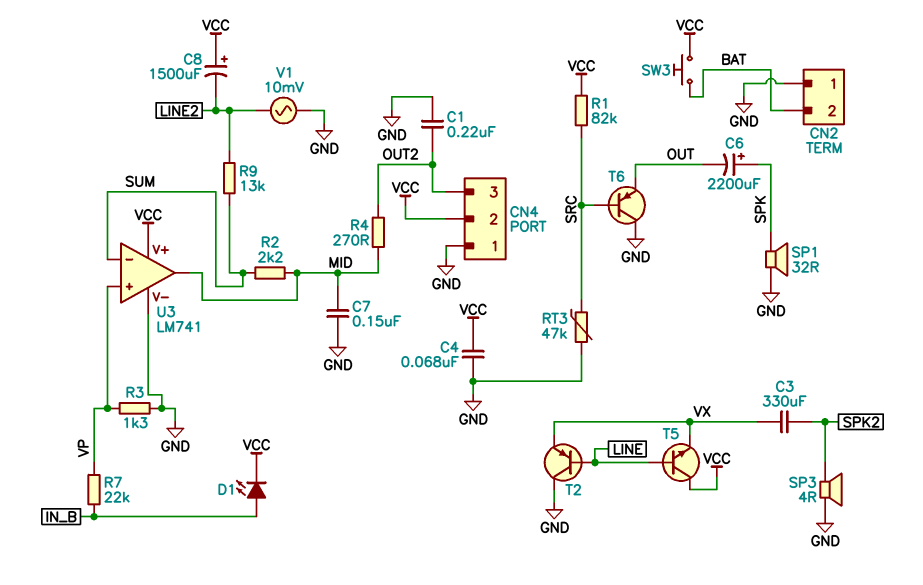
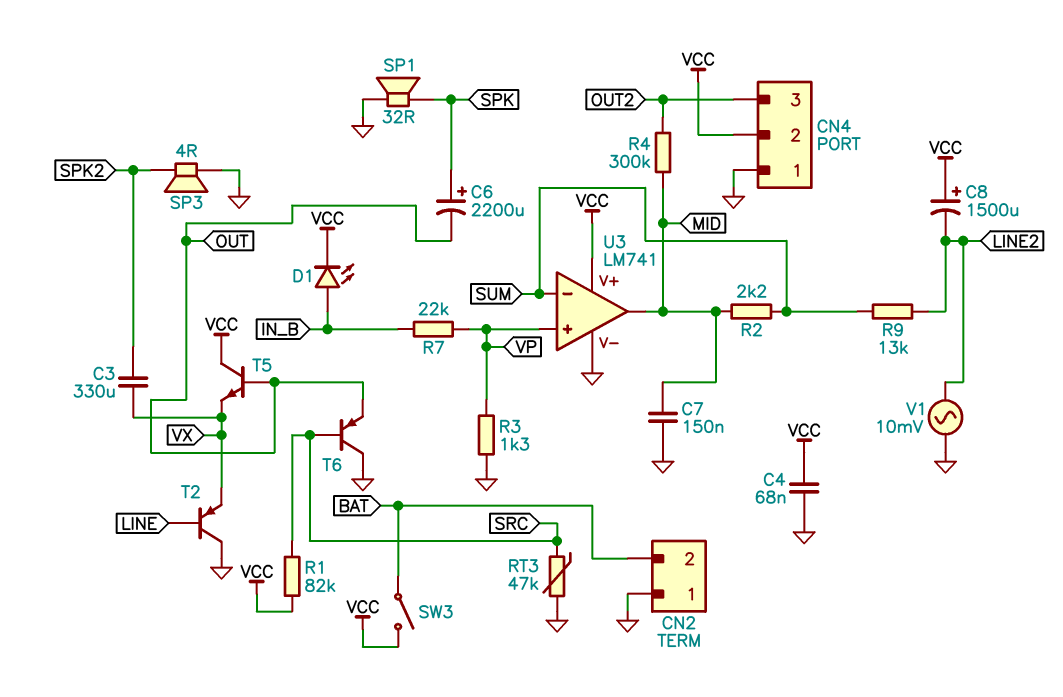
C1: 220nF (GND, OUT2) -> none
R4: 270 (MID, OUT2) -> 300k (MID, OUT2)
SW3: button (BAT, VCC) -> switch (BAT, VCC)
T5: NPN (B LINE, C VCC, E VX) -> NPN (B OUT, C VCC, E VX)

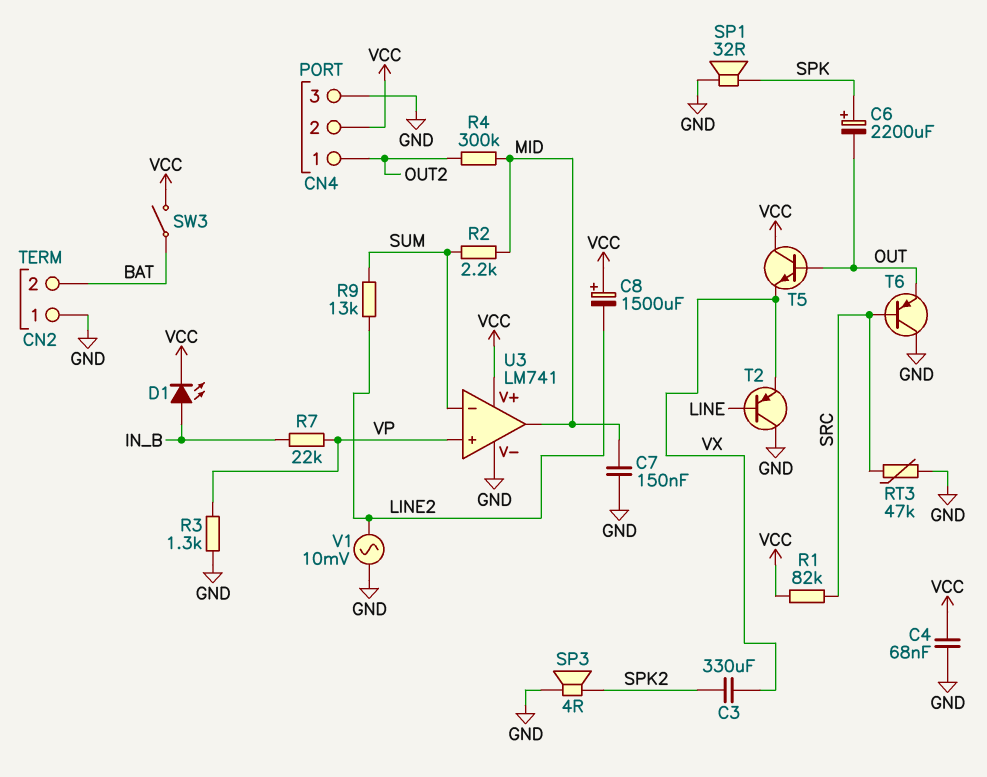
CN4 pin 1: GND -> OUT2
CN4 pin 3: OUT2 -> GND

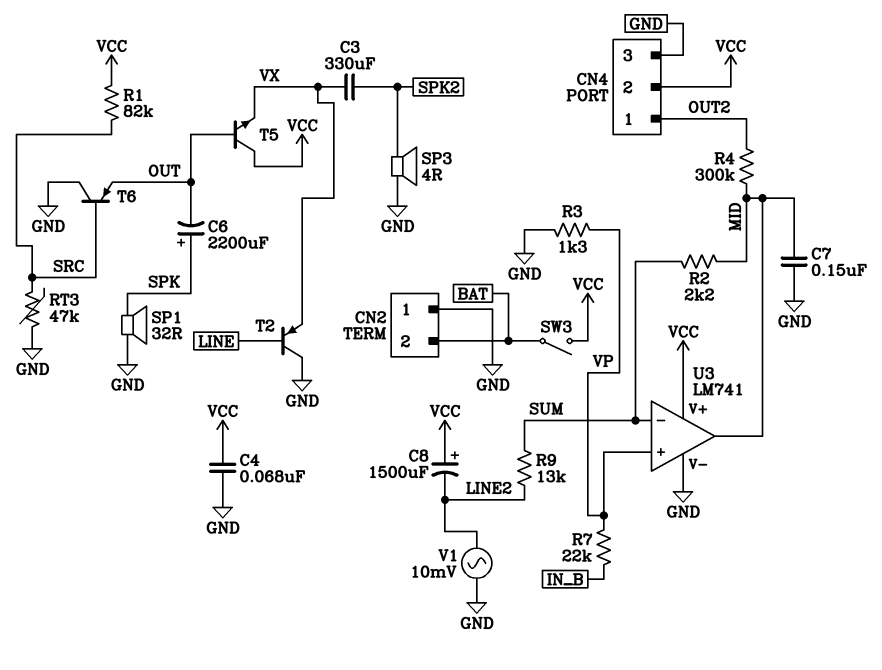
D1: LED (A IN_B, K VCC) -> none

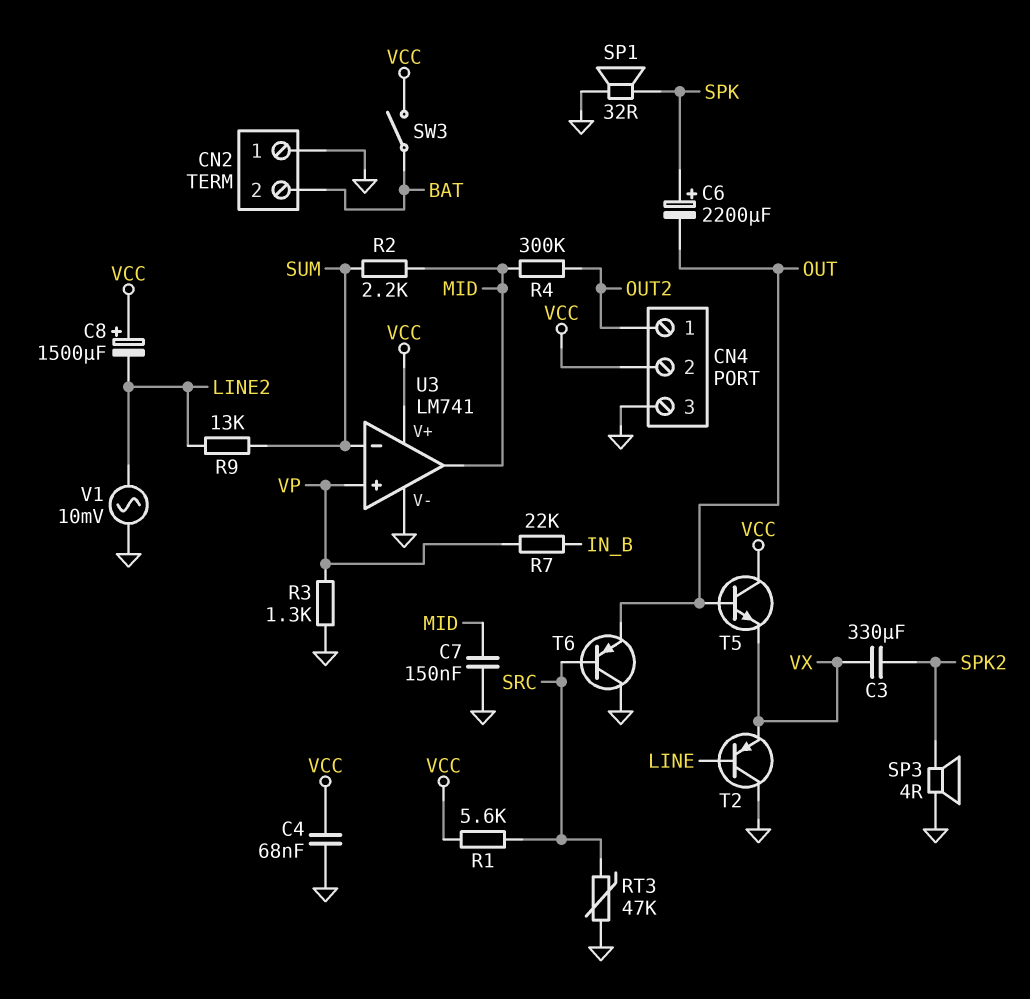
R1: 82k (SRC, VCC) -> 5.6k (SRC, VCC)

